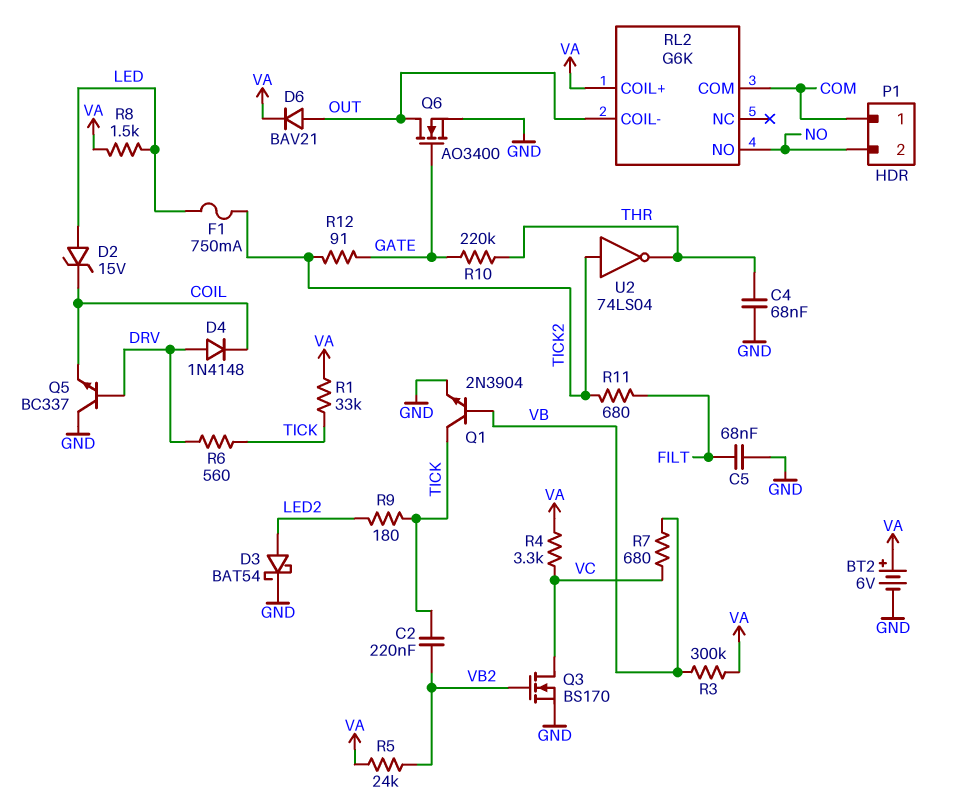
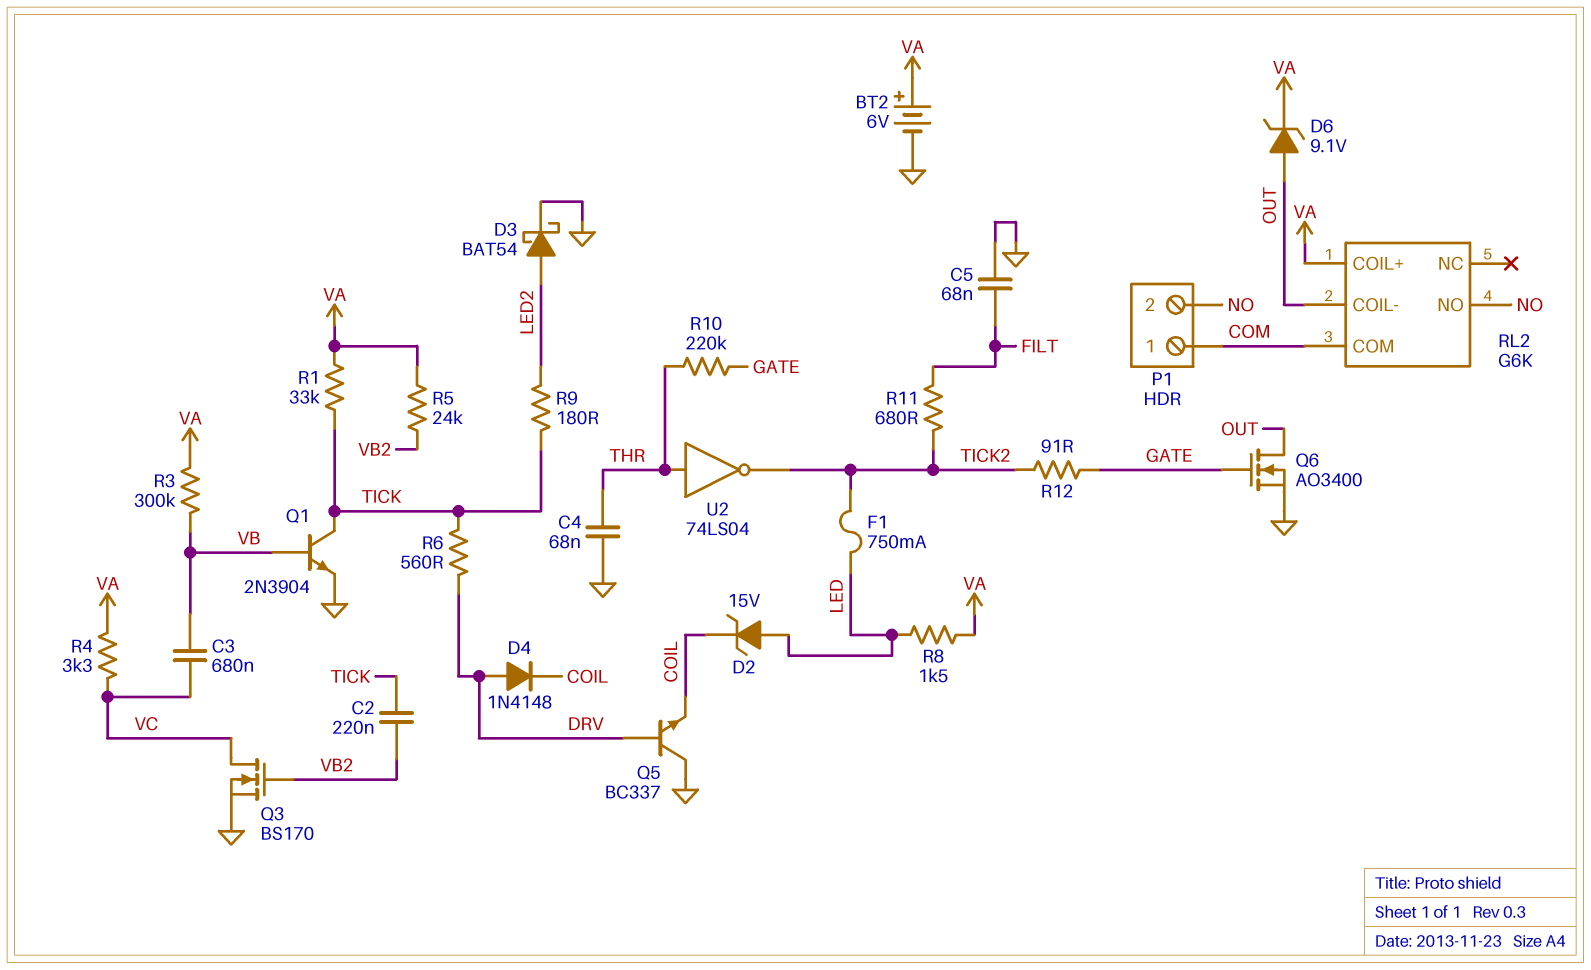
C3: none -> 680nF (VB, VC)
D6: diode BAV21 (A OUT, K VA) -> zener 9.1V (A OUT, K VA)
R7: 680 (VB, VC) -> none
U2: NOT 74LS04 (in TICK2, out THR) -> NOT 74LS04 (in THR, out TICK2)

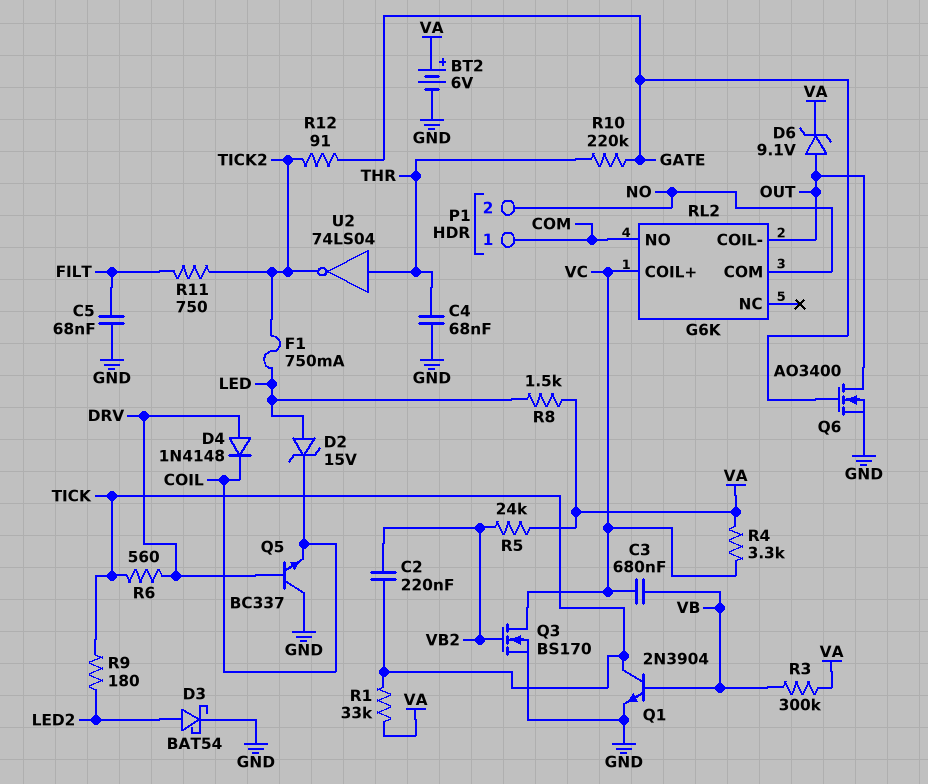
R11: 680 (FILT, TICK2) -> 750 (FILT, TICK2)
RL2 pin COIL+: VA -> VC
RL2 pin COM: COM -> NO
RL2 pin NO: NO -> COM

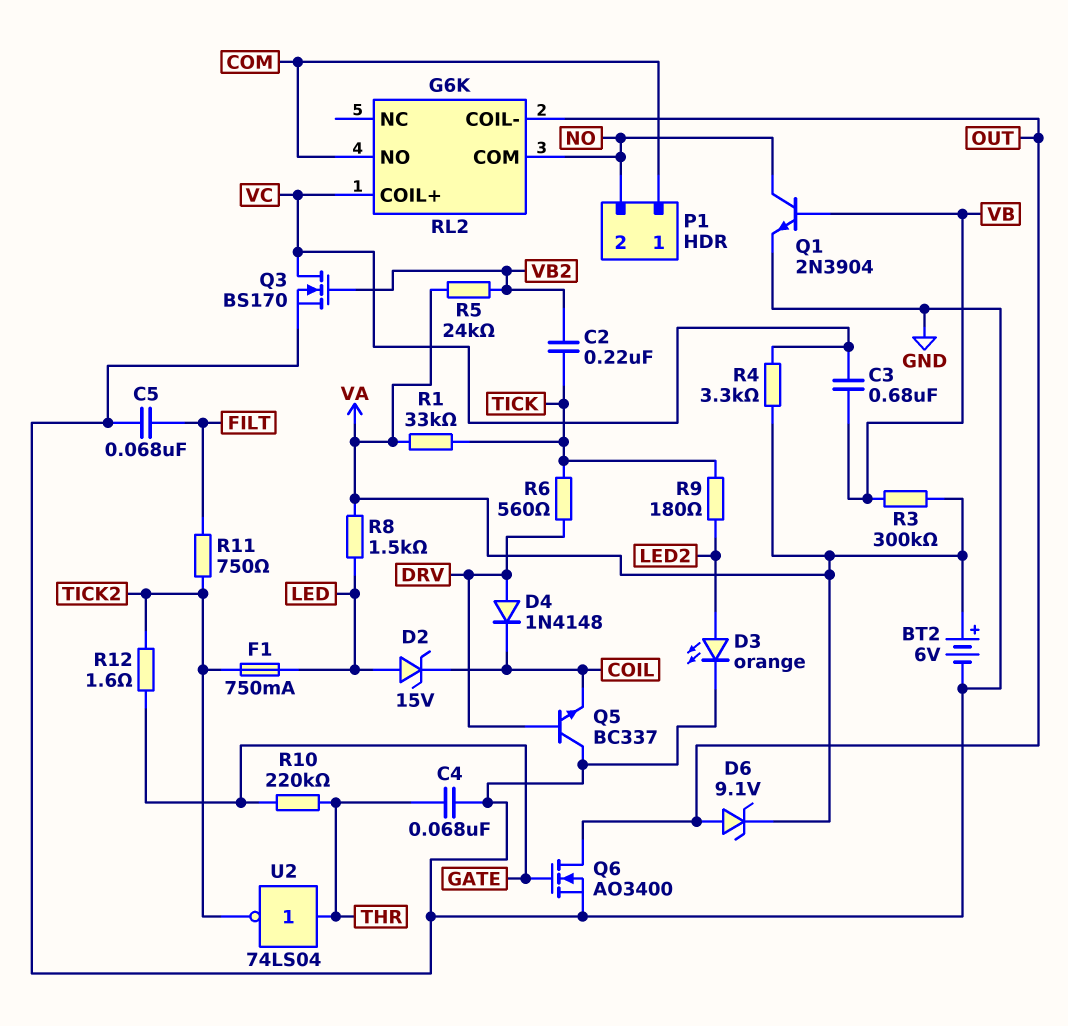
D3: schottky BAT54 (A LED2, K GND) -> LED orange (A LED2, K GND)
Q1: NPN 2N3904 (B VB, C TICK, E GND) -> NPN 2N3904 (B VB, C NO, E GND)
R12: 91 (GATE, TICK2) -> 1.6 (GATE, TICK2)

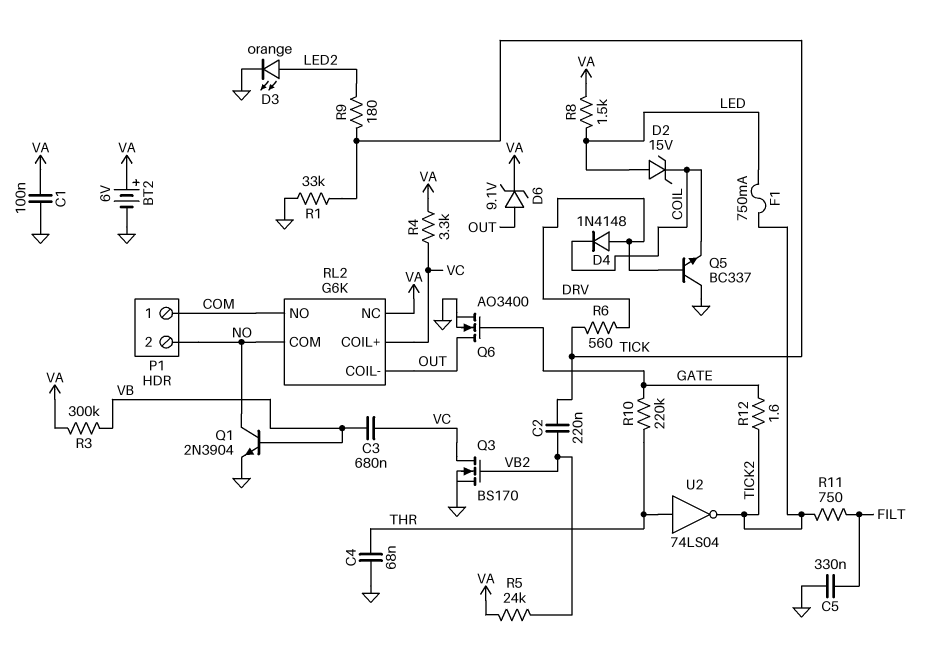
C1: none -> 100nF (GND, VA)
C5: 68nF (FILT, GND) -> 330nF (FILT, GND)
R1: 33k (TICK, VA) -> 33k (GND, TICK)
RL2 pin NC: none -> VA

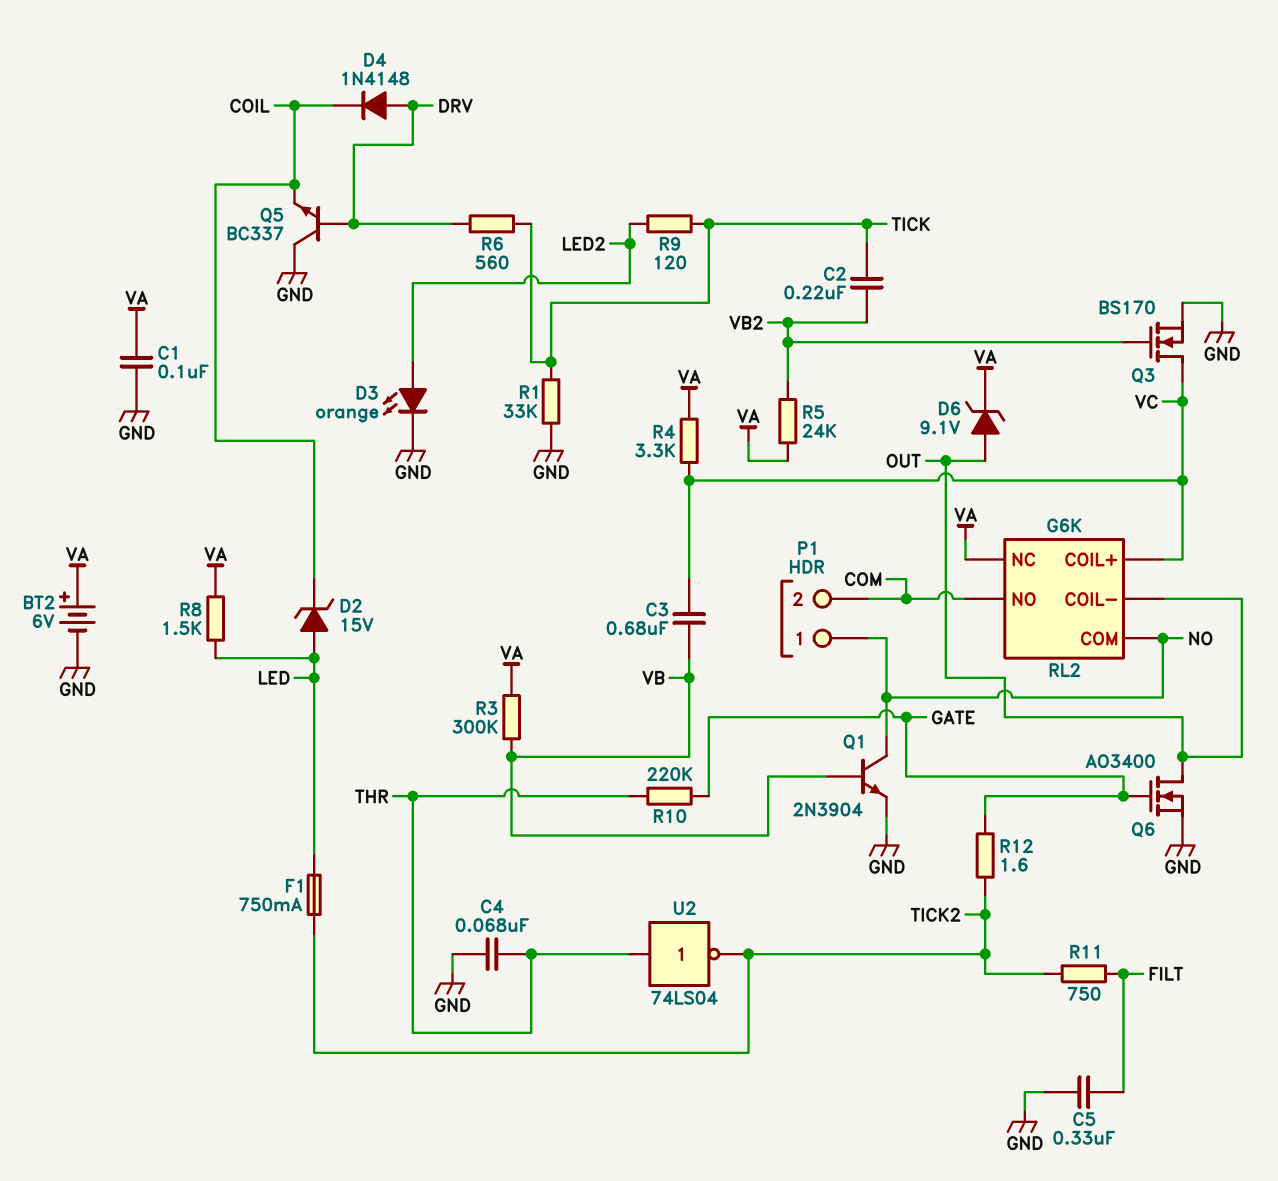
P1 pin 1: COM -> NO
P1 pin 2: NO -> COM
R9: 180 (LED2, TICK) -> 120 (LED2, TICK)

